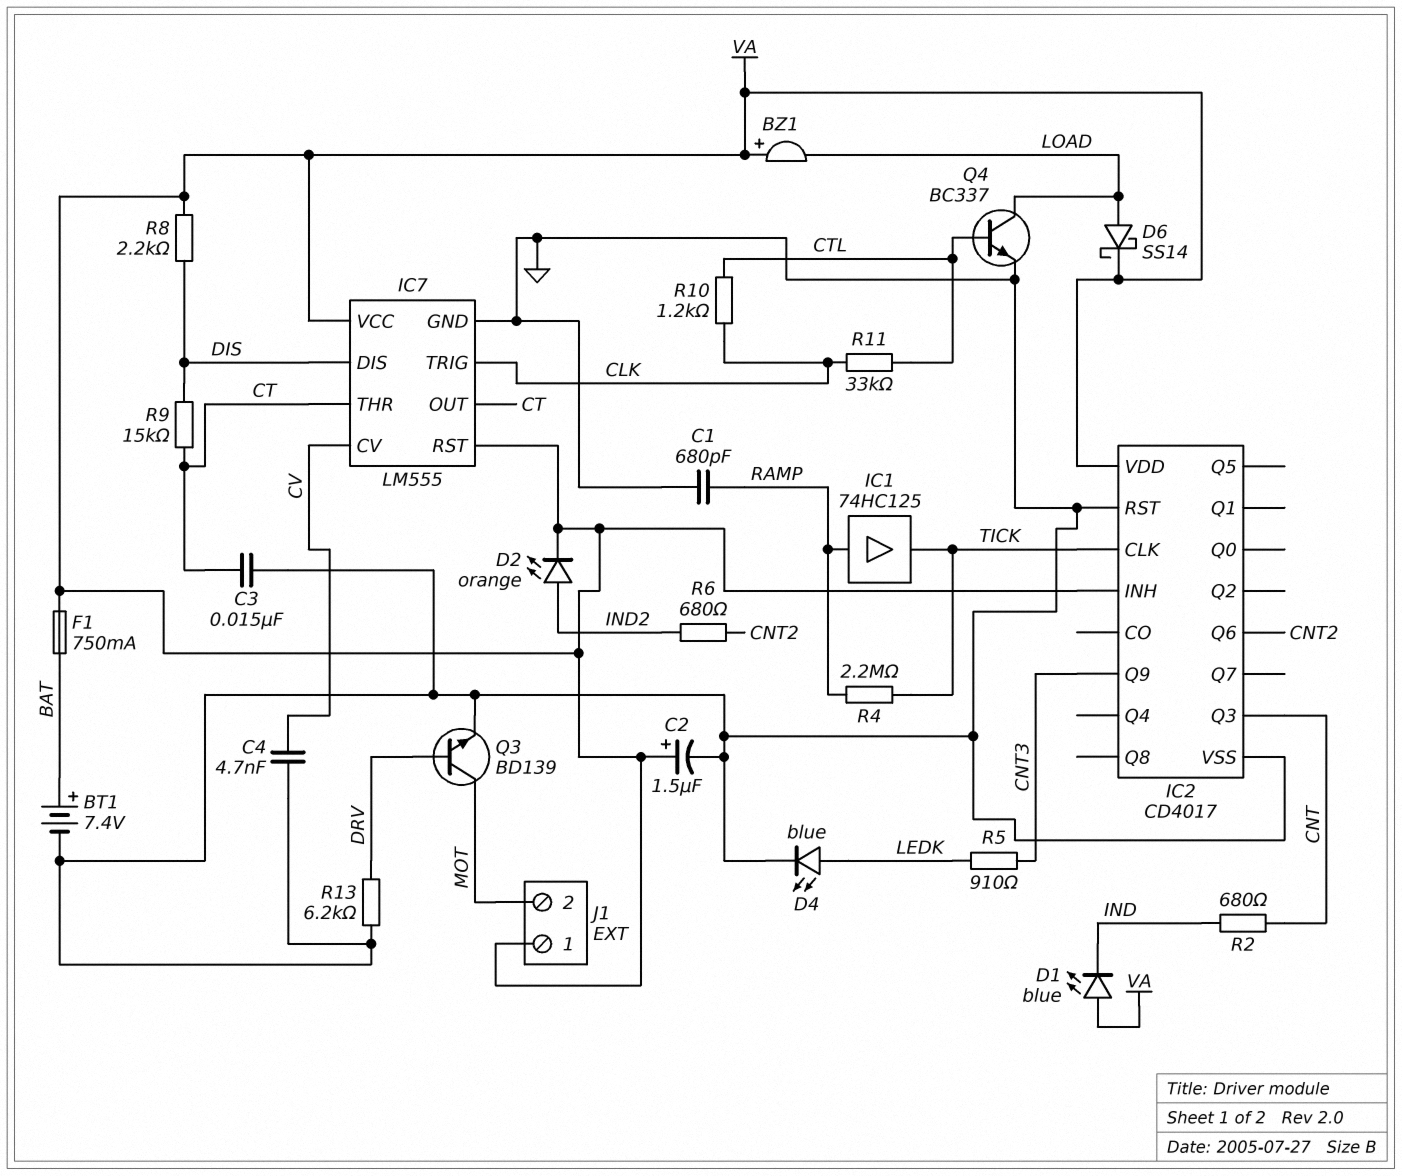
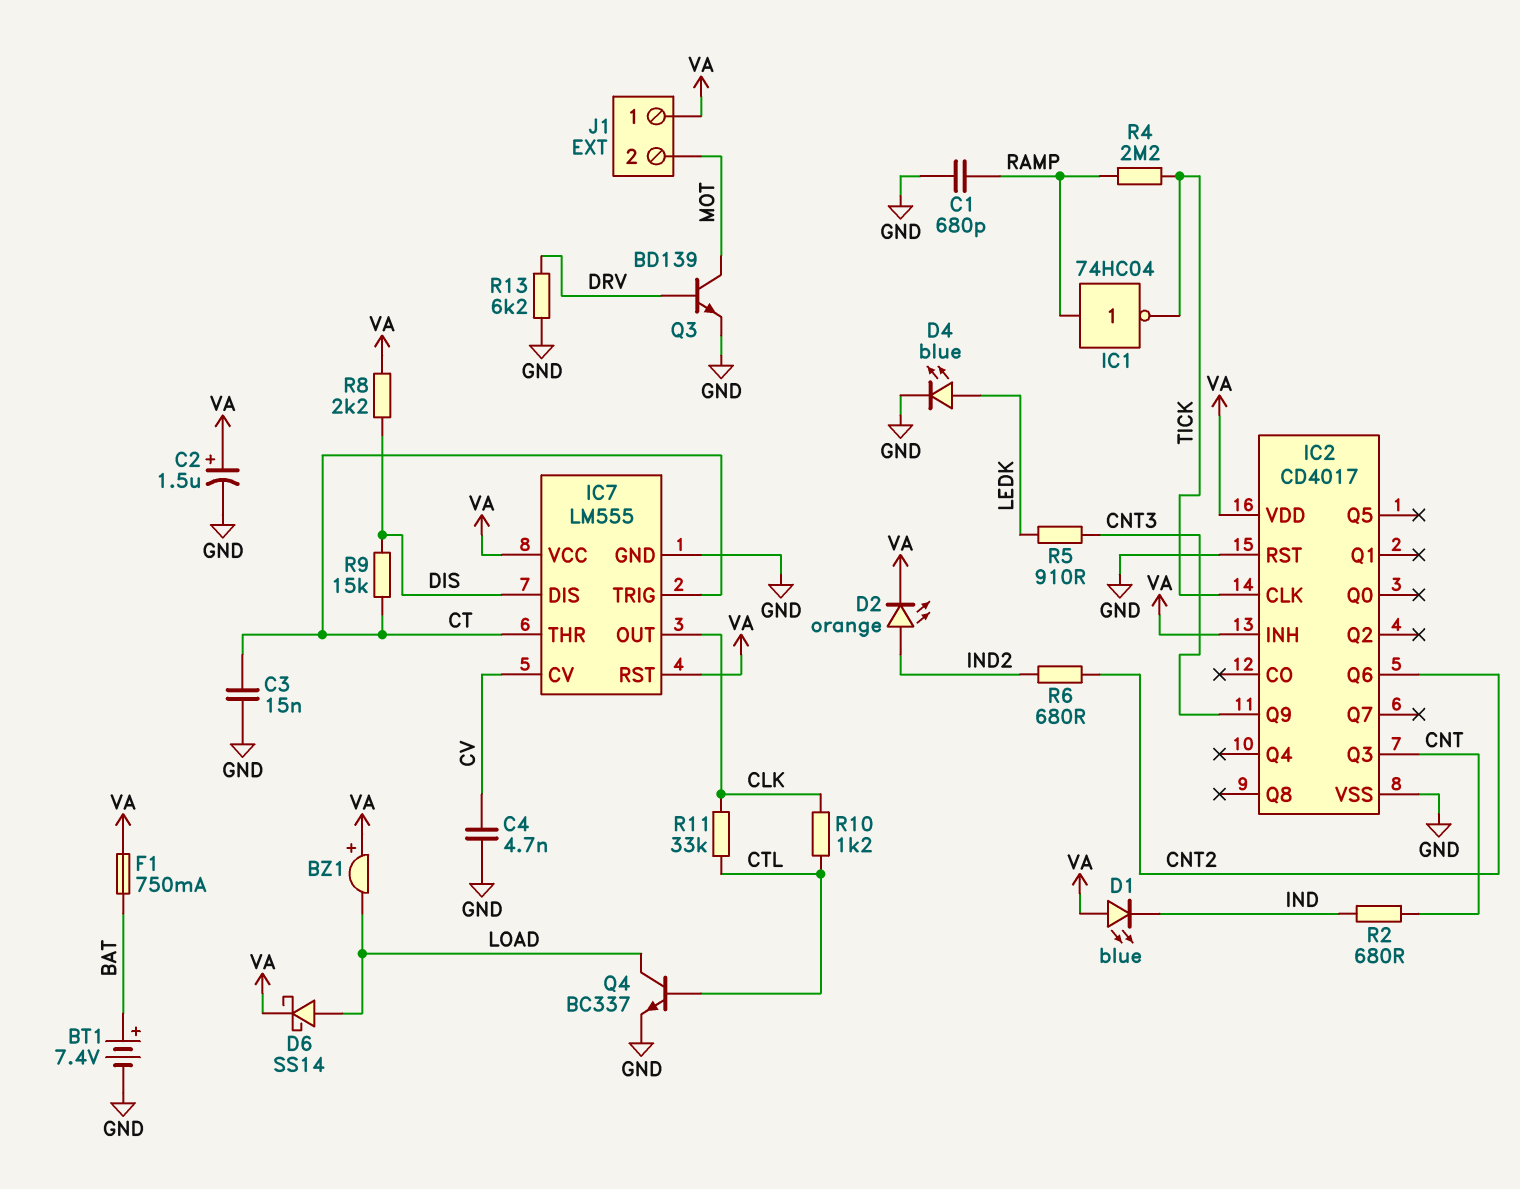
IC1: buffer 74HC125 (in RAMP, out TICK) -> NOT 74HC04 (in RAMP, out TICK)
IC7 pin OUT: CT -> CLK
IC7 pin TRIG: CLK -> CT

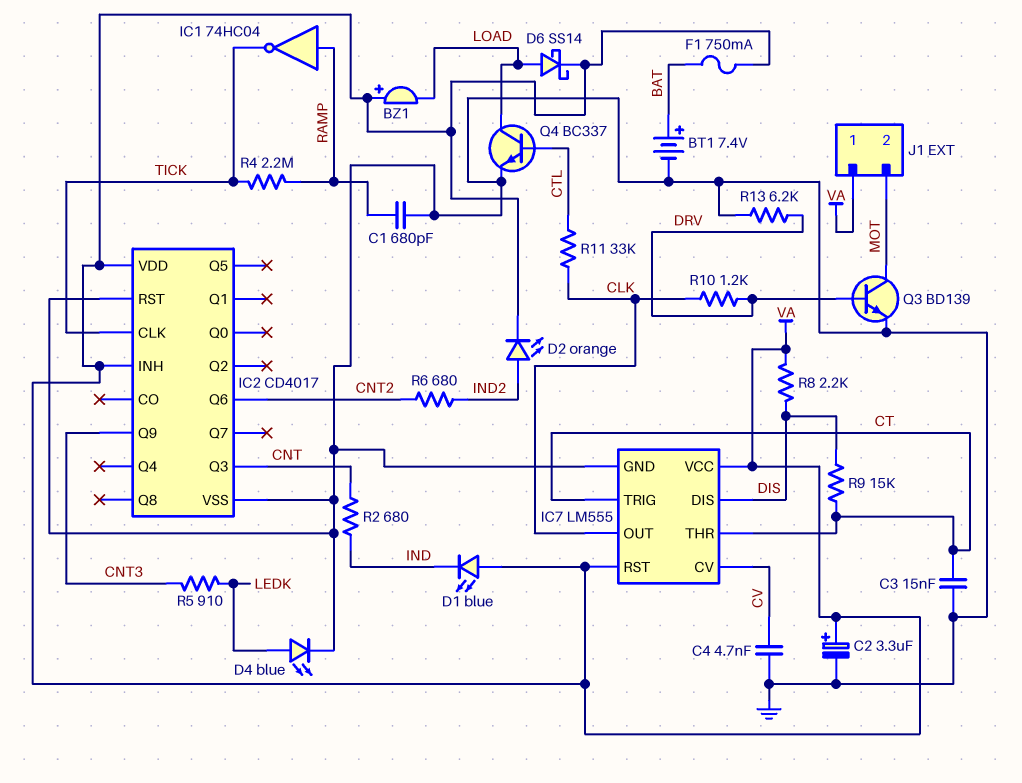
C2: 1.5uF (plus VA, minus GND) -> 3.3uF (plus VA, minus GND)
R10: 1.2k (CLK, CTL) -> 1.2k (CLK, DRV)

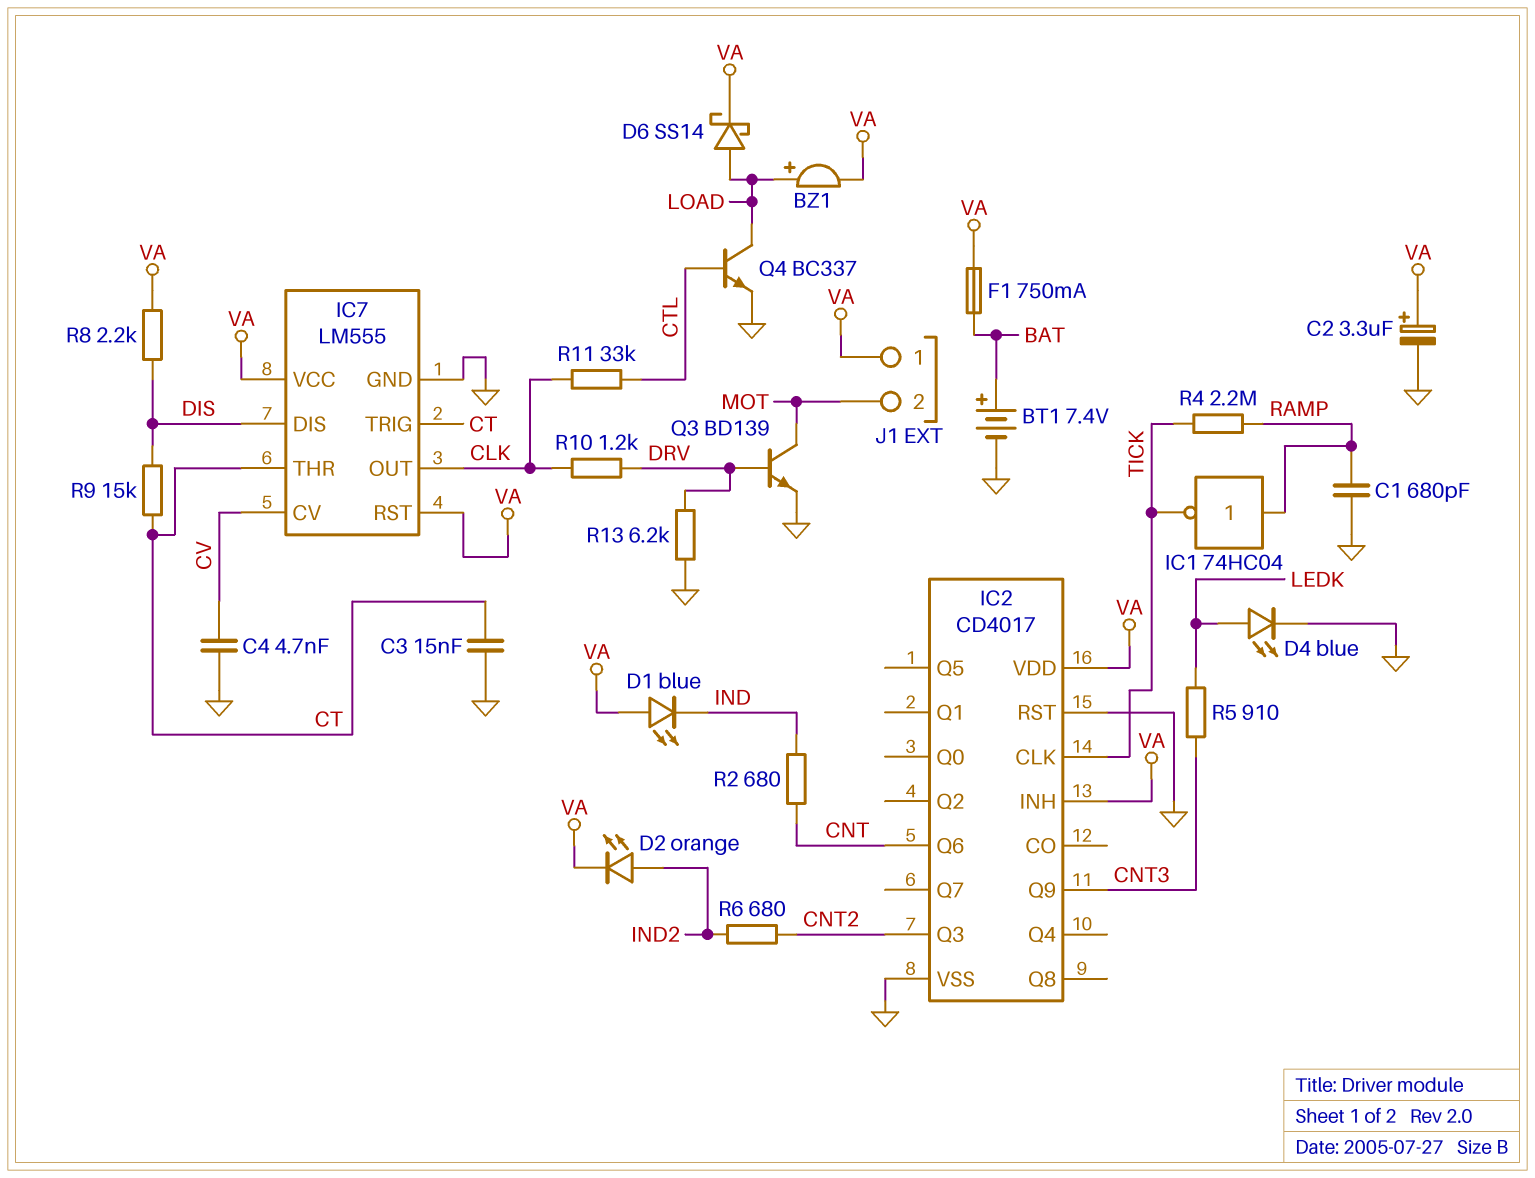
BZ1: buzzer (plus VA, minus LOAD) -> buzzer (plus LOAD, minus VA)
IC2 pin Q3: CNT -> CNT2
IC2 pin Q6: CNT2 -> CNT

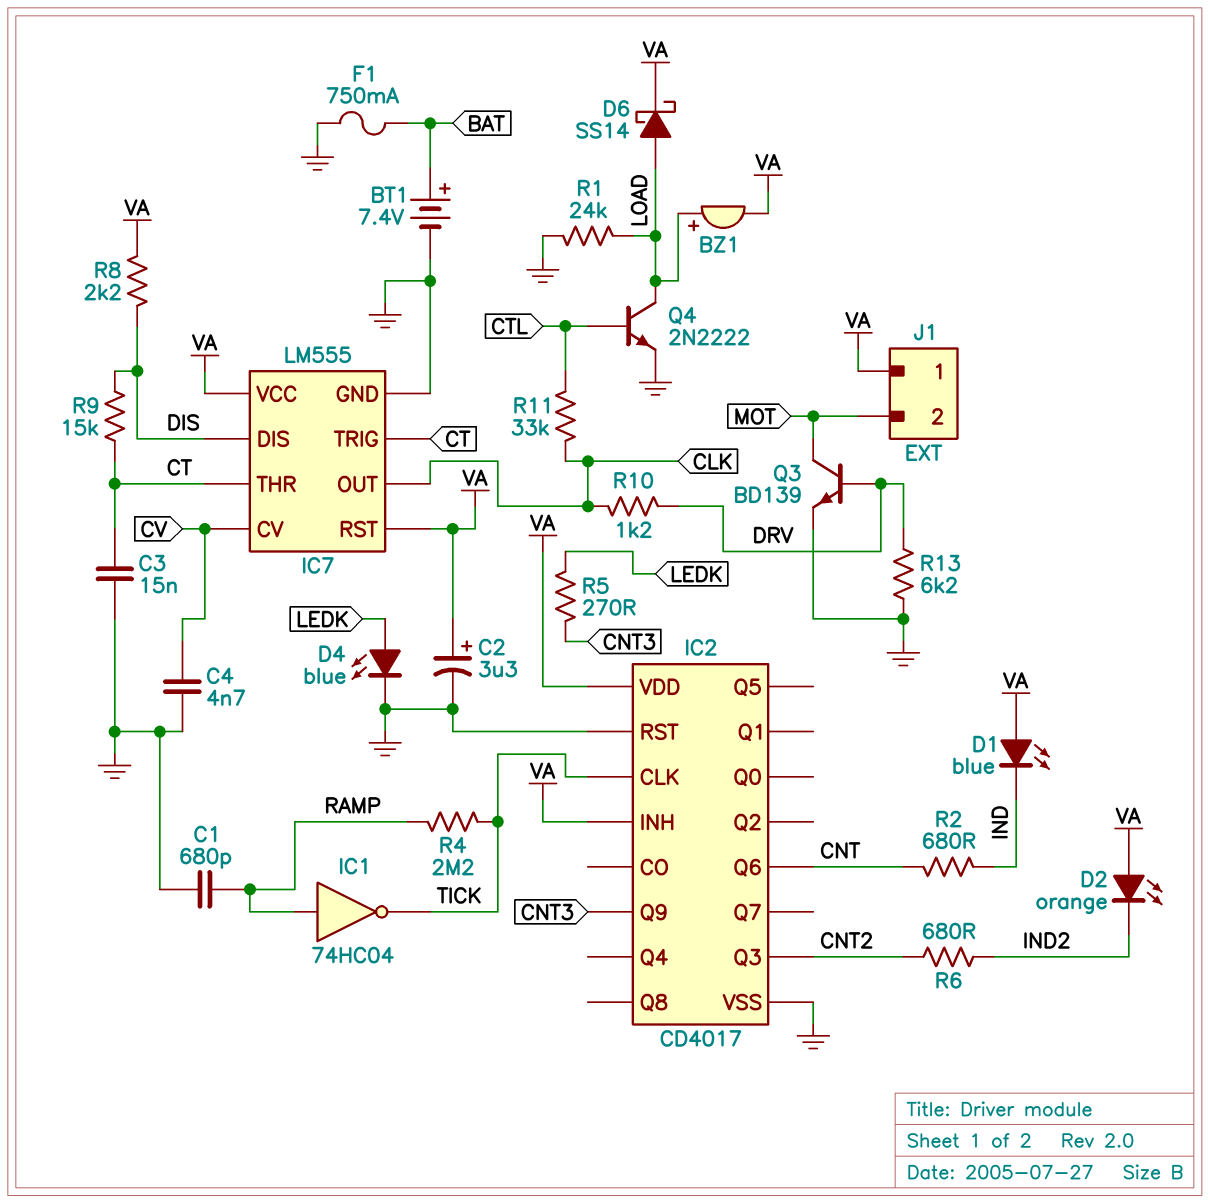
D2: LED orange (A IND2, K VA) -> LED orange (A VA, K IND2)
F1: 750mA (BAT, VA) -> 750mA (BAT, GND)
Q4: NPN BC337 (B CTL, C LOAD, E GND) -> NPN 2N2222 (B CTL, C LOAD, E GND)
R1: none -> 24k (GND, LOAD)
R5: 910 (CNT3, LEDK) -> 270 (CNT3, LEDK)

